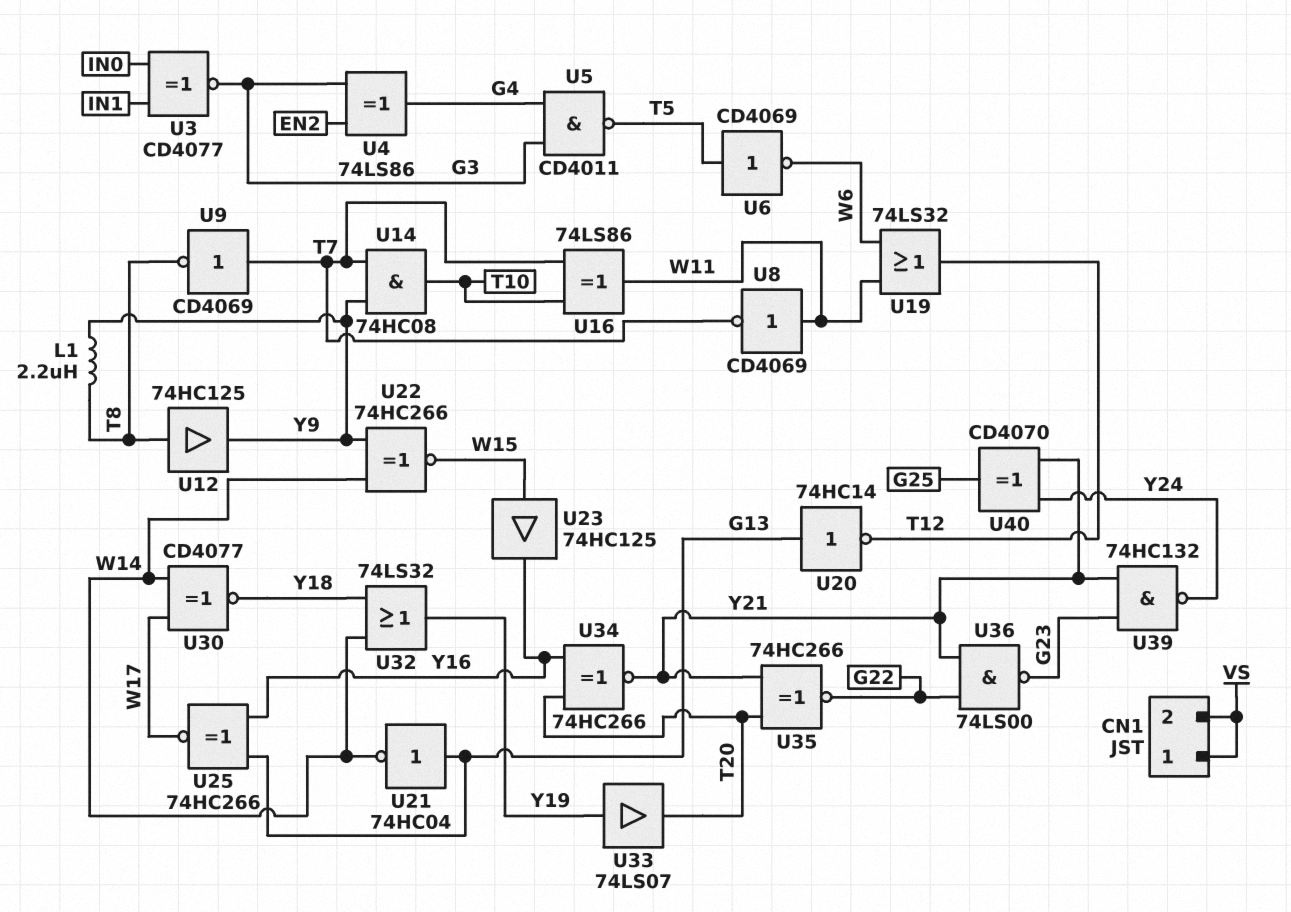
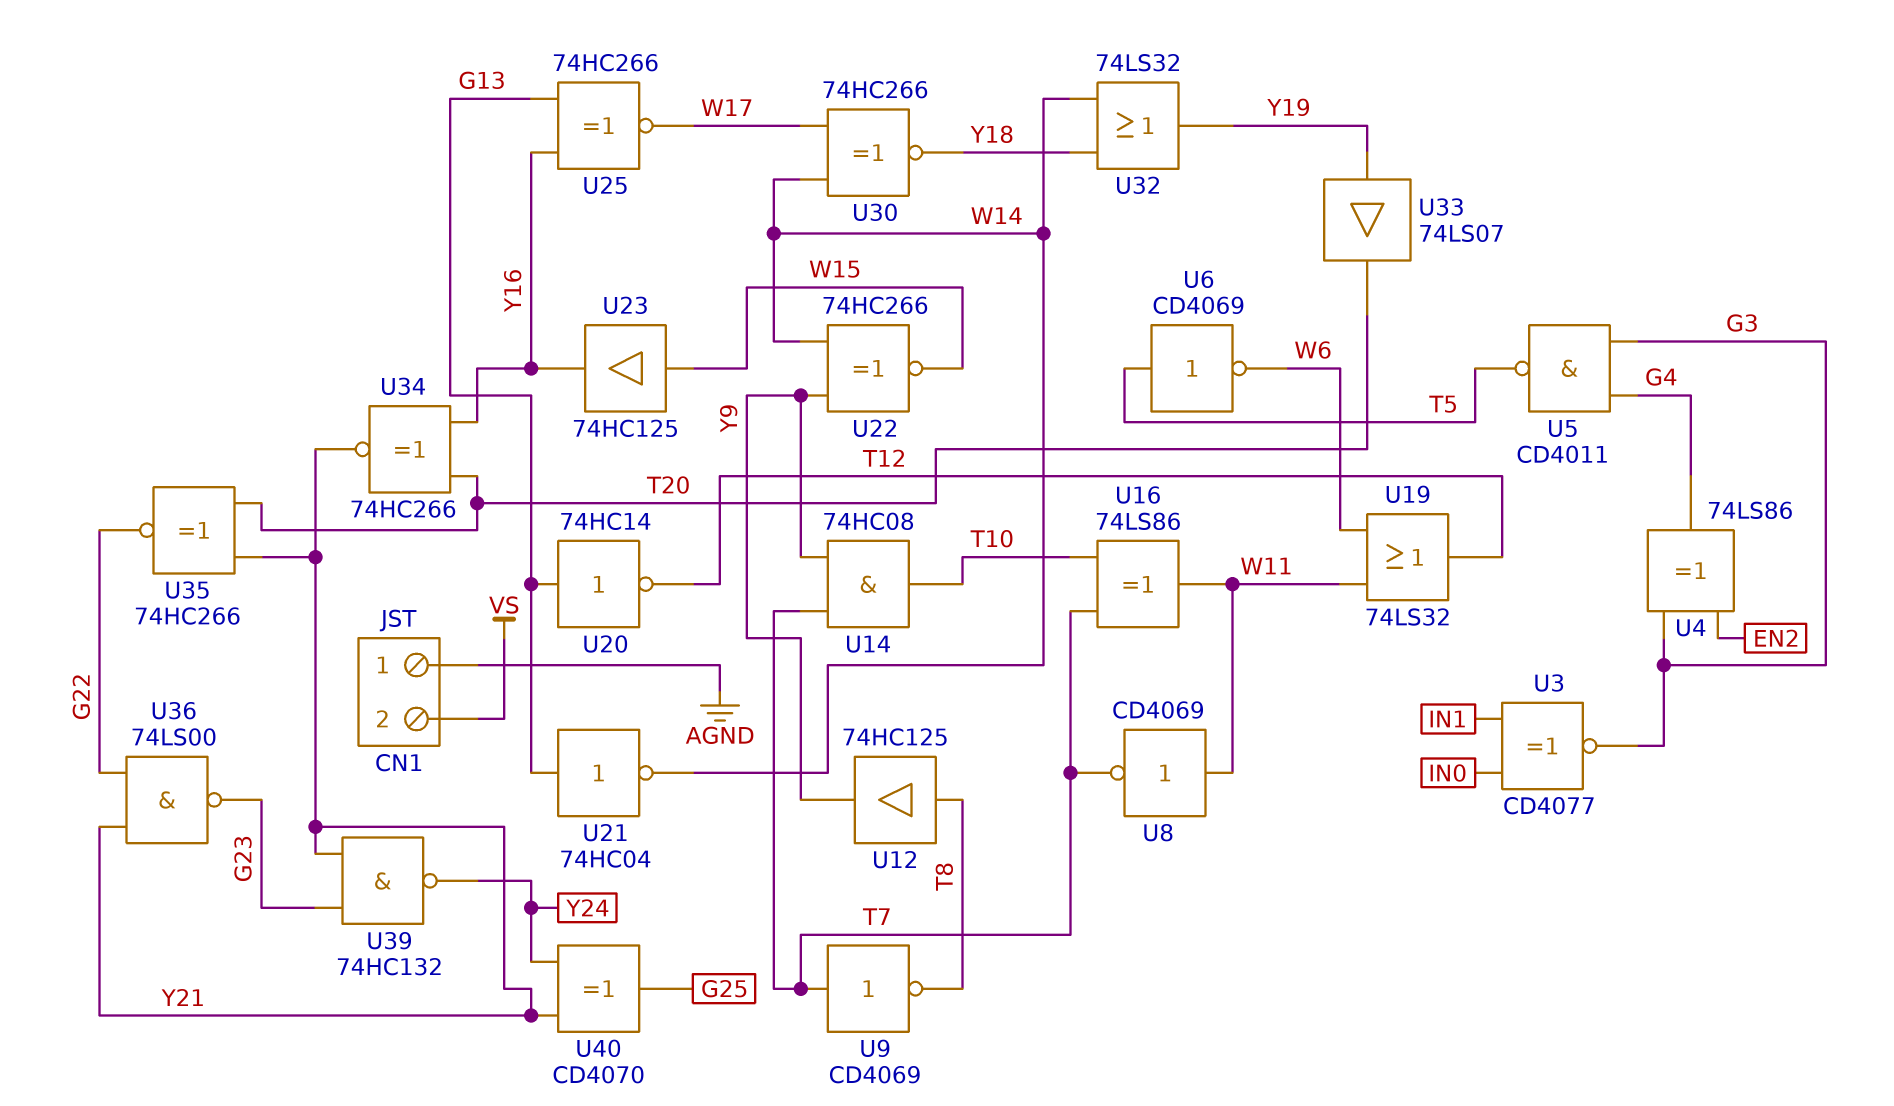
CN1 pin 1: VS -> AGND
L1: 2.2uH (T8, Y9) -> none
U30: XNOR CD4077 (in W14, in W17, out Y18) -> XNOR 74HC266 (in W14, in W17, out Y18)

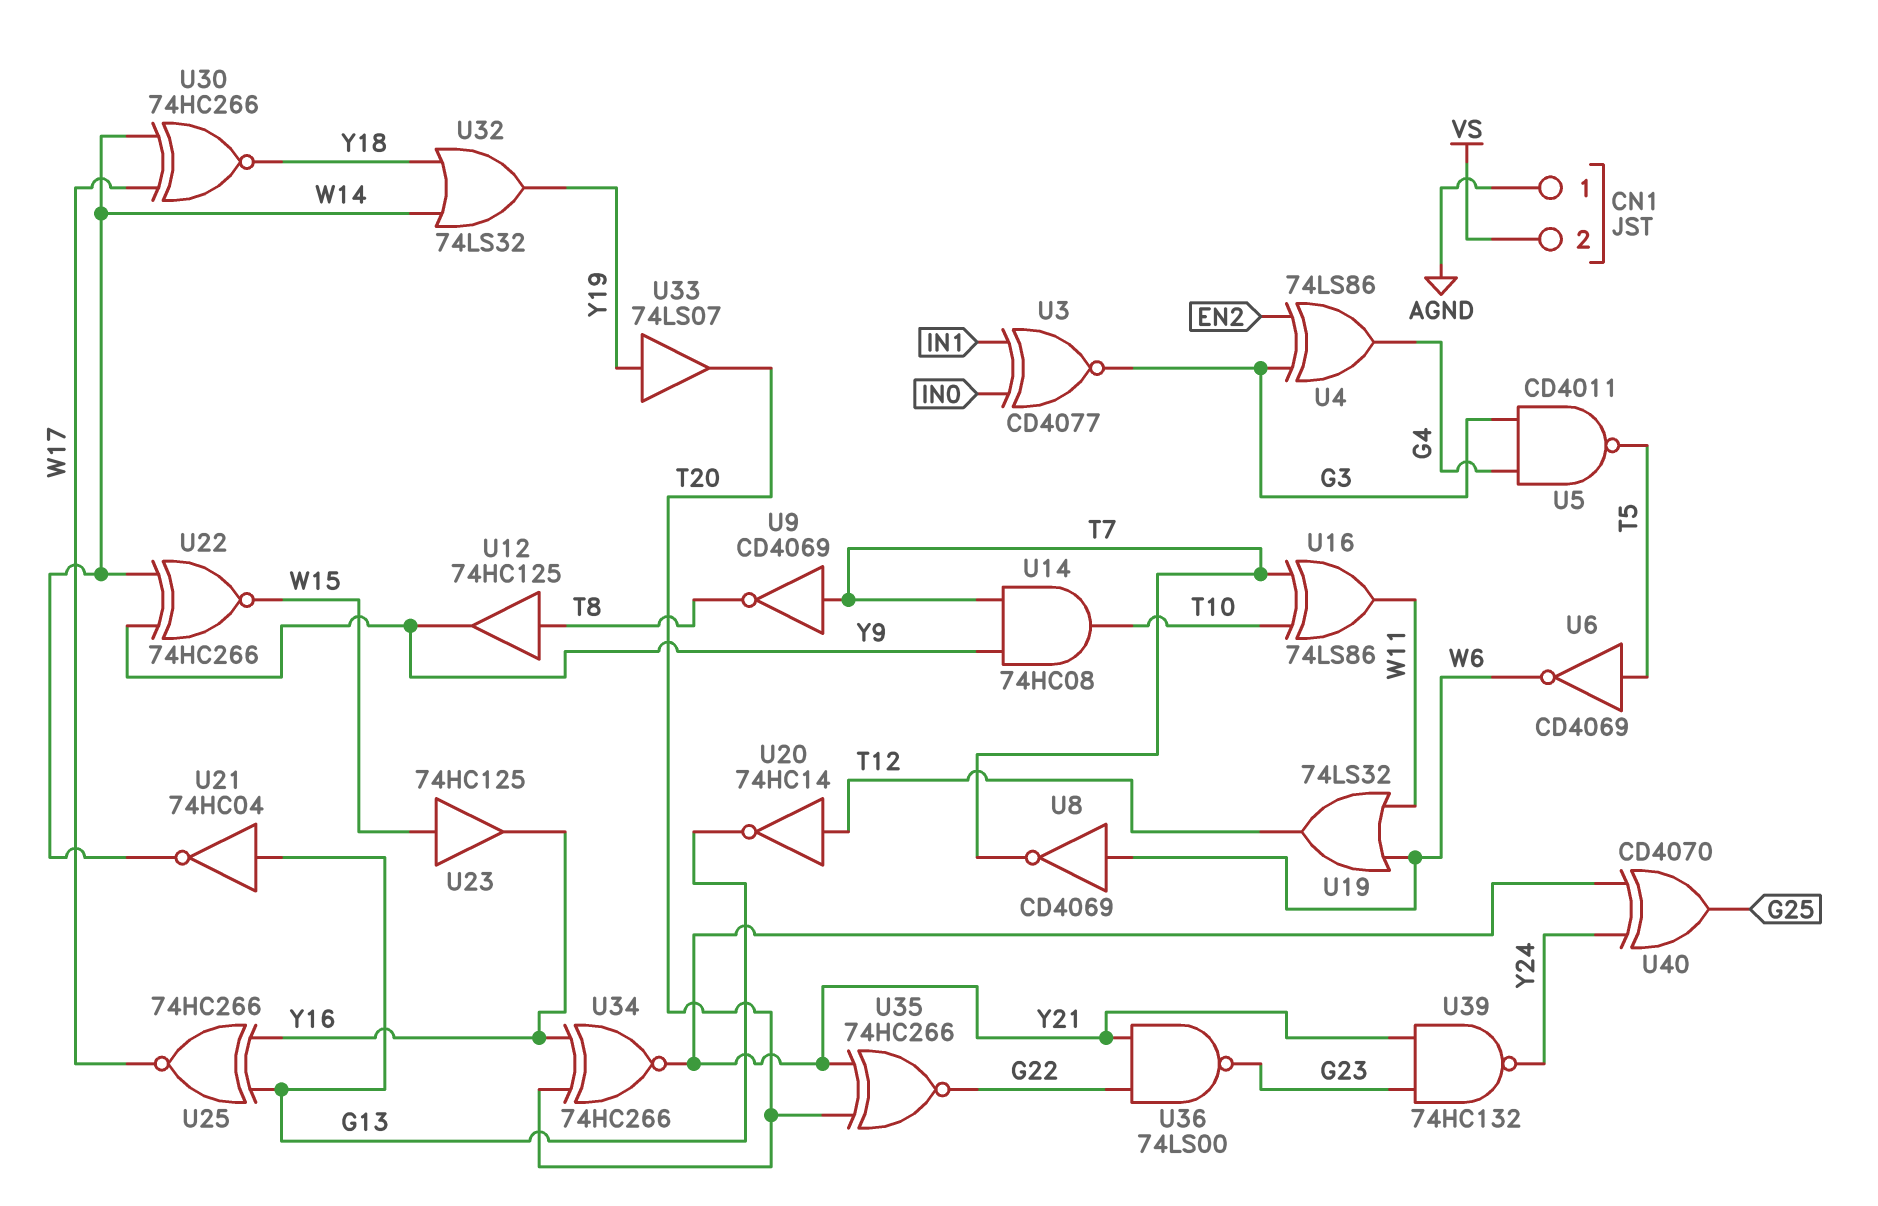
U8: NOT CD4069 (in W11, out T7) -> NOT CD4069 (in W6, out T7)
U20: NOT 74HC14 (in G13, out T12) -> NOT 74HC14 (in T12, out G13)

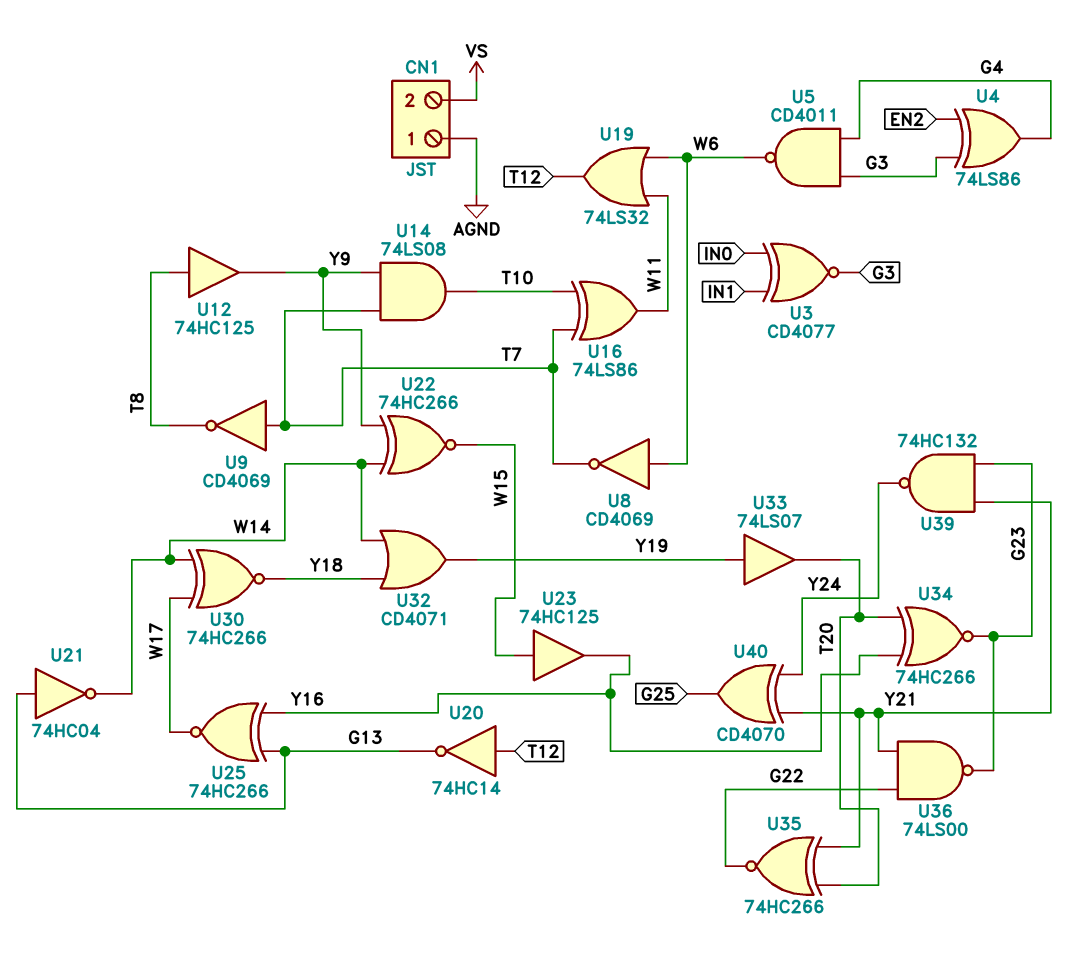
U5: NAND CD4011 (in G3, in G4, out T5) -> NAND CD4011 (in G3, in G4, out W6)
U6: NOT CD4069 (in T5, out W6) -> none
U14: AND 74HC08 (in T7, in Y9, out T10) -> AND 74LS08 (in T7, in Y9, out T10)
U32: OR 74LS32 (in W14, in Y18, out Y19) -> OR CD4071 (in W14, in Y18, out Y19)
U34: XNOR 74HC266 (in T20, in Y16, out Y21) -> XNOR 74HC266 (in T20, in Y16, out G23)

